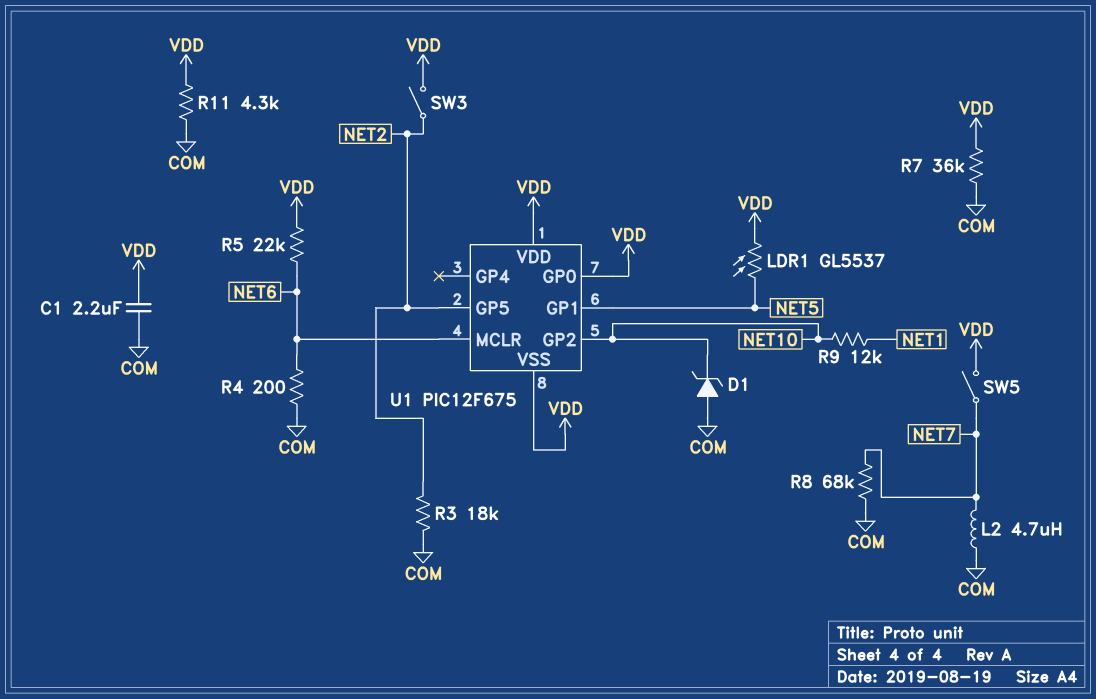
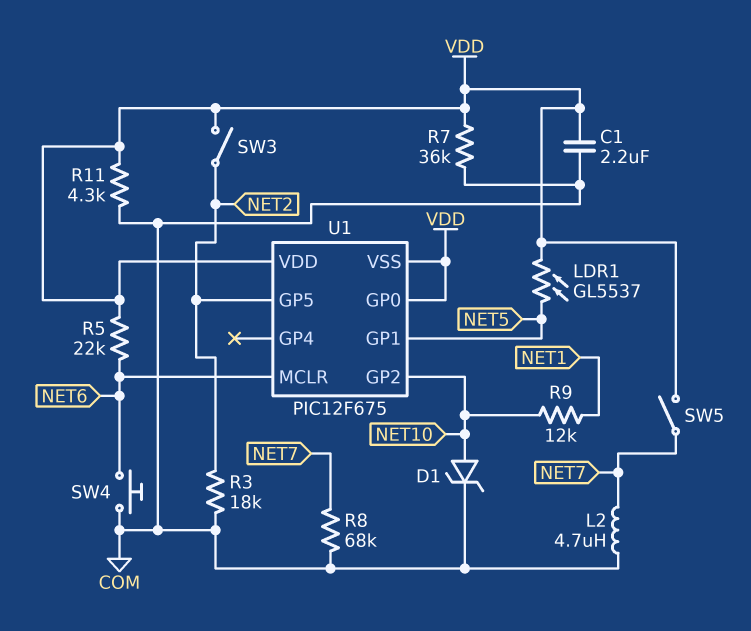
D1: zener (A COM, K NET10) -> zener (A NET10, K COM)
R4: 200 (COM, NET6) -> none
SW4: none -> button (COM, NET6)

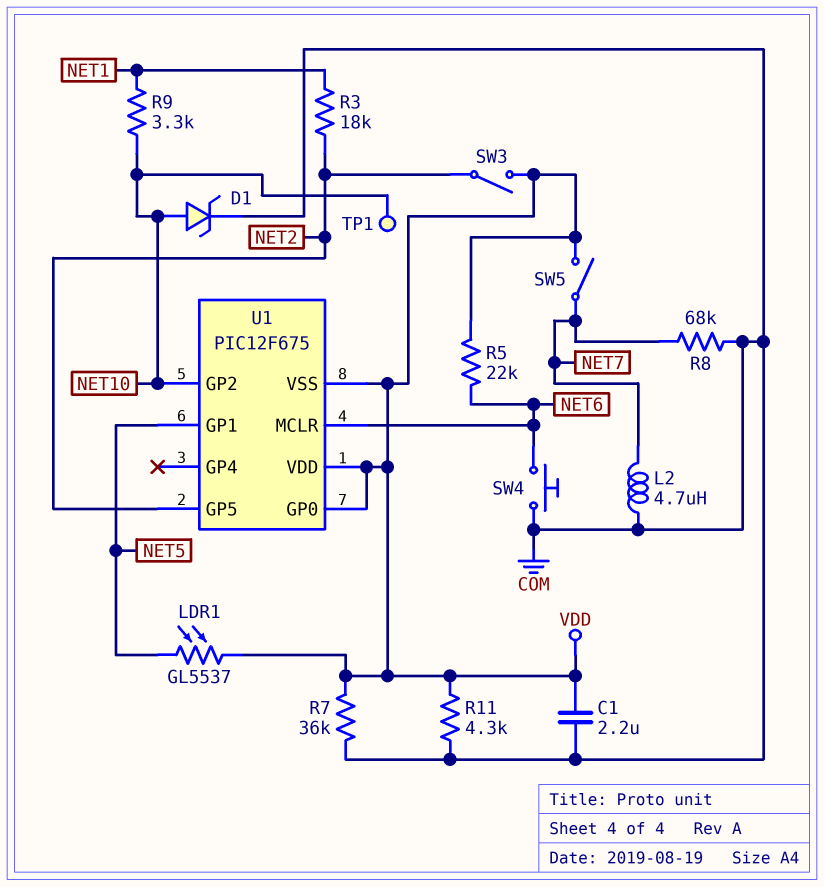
R3: 18k (COM, NET2) -> 18k (NET1, NET2)
R9: 12k (NET1, NET10) -> 3.3k (NET1, NET10)
TP1: none -> test point (NET10)

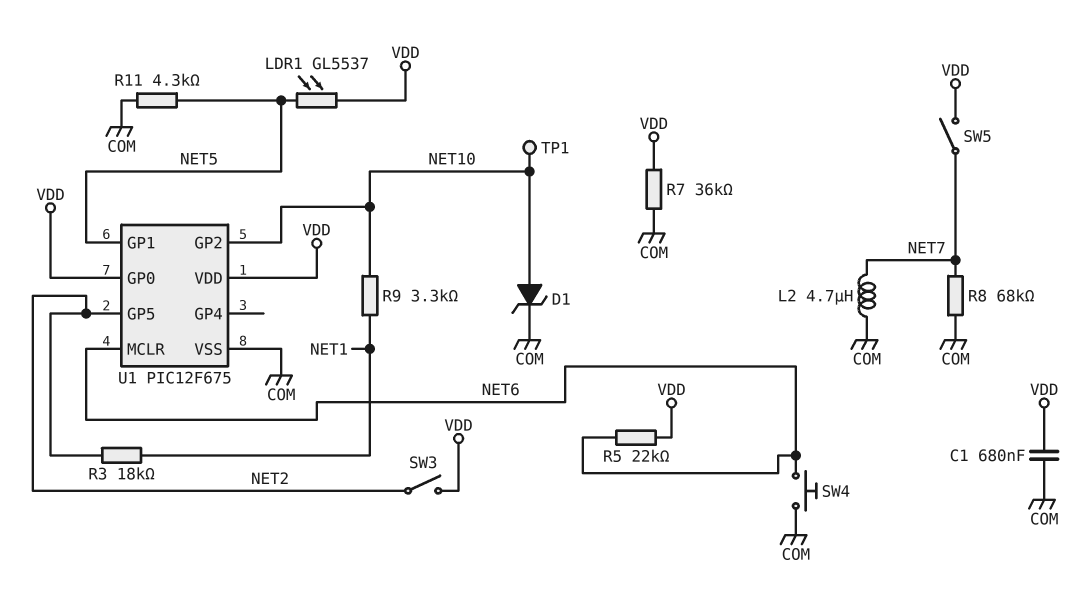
C1: 2.2uF (COM, VDD) -> 680nF (COM, VDD)
R11: 4.3k (COM, VDD) -> 4.3k (COM, NET5)
U1 pin VSS: VDD -> COM

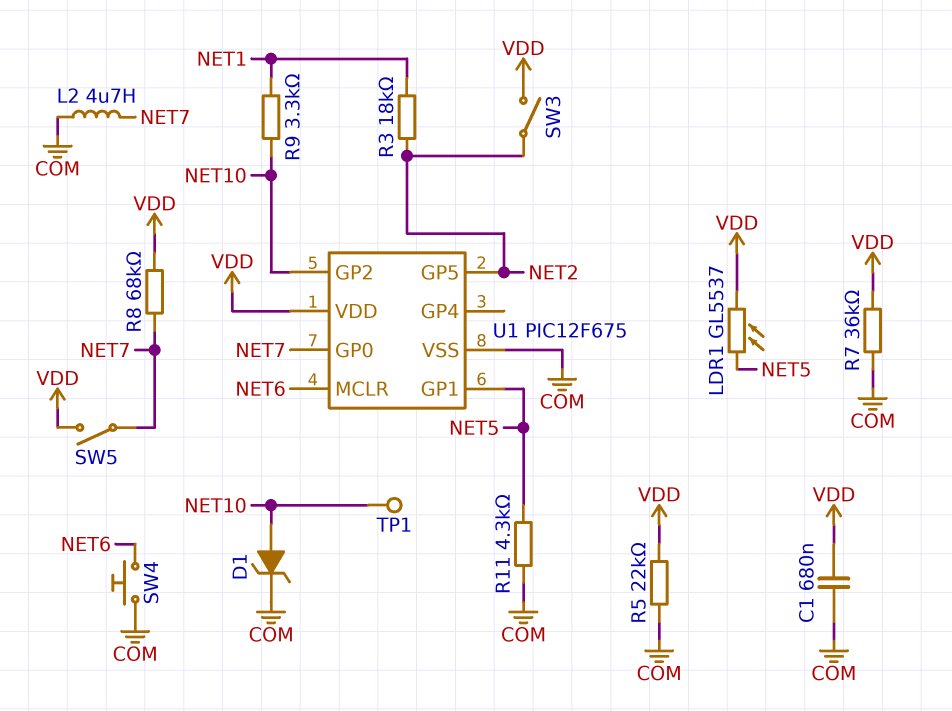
R5: 22k (NET6, VDD) -> 22k (COM, VDD)
R8: 68k (COM, NET7) -> 68k (NET7, VDD)
U1 pin GP0: VDD -> NET7

